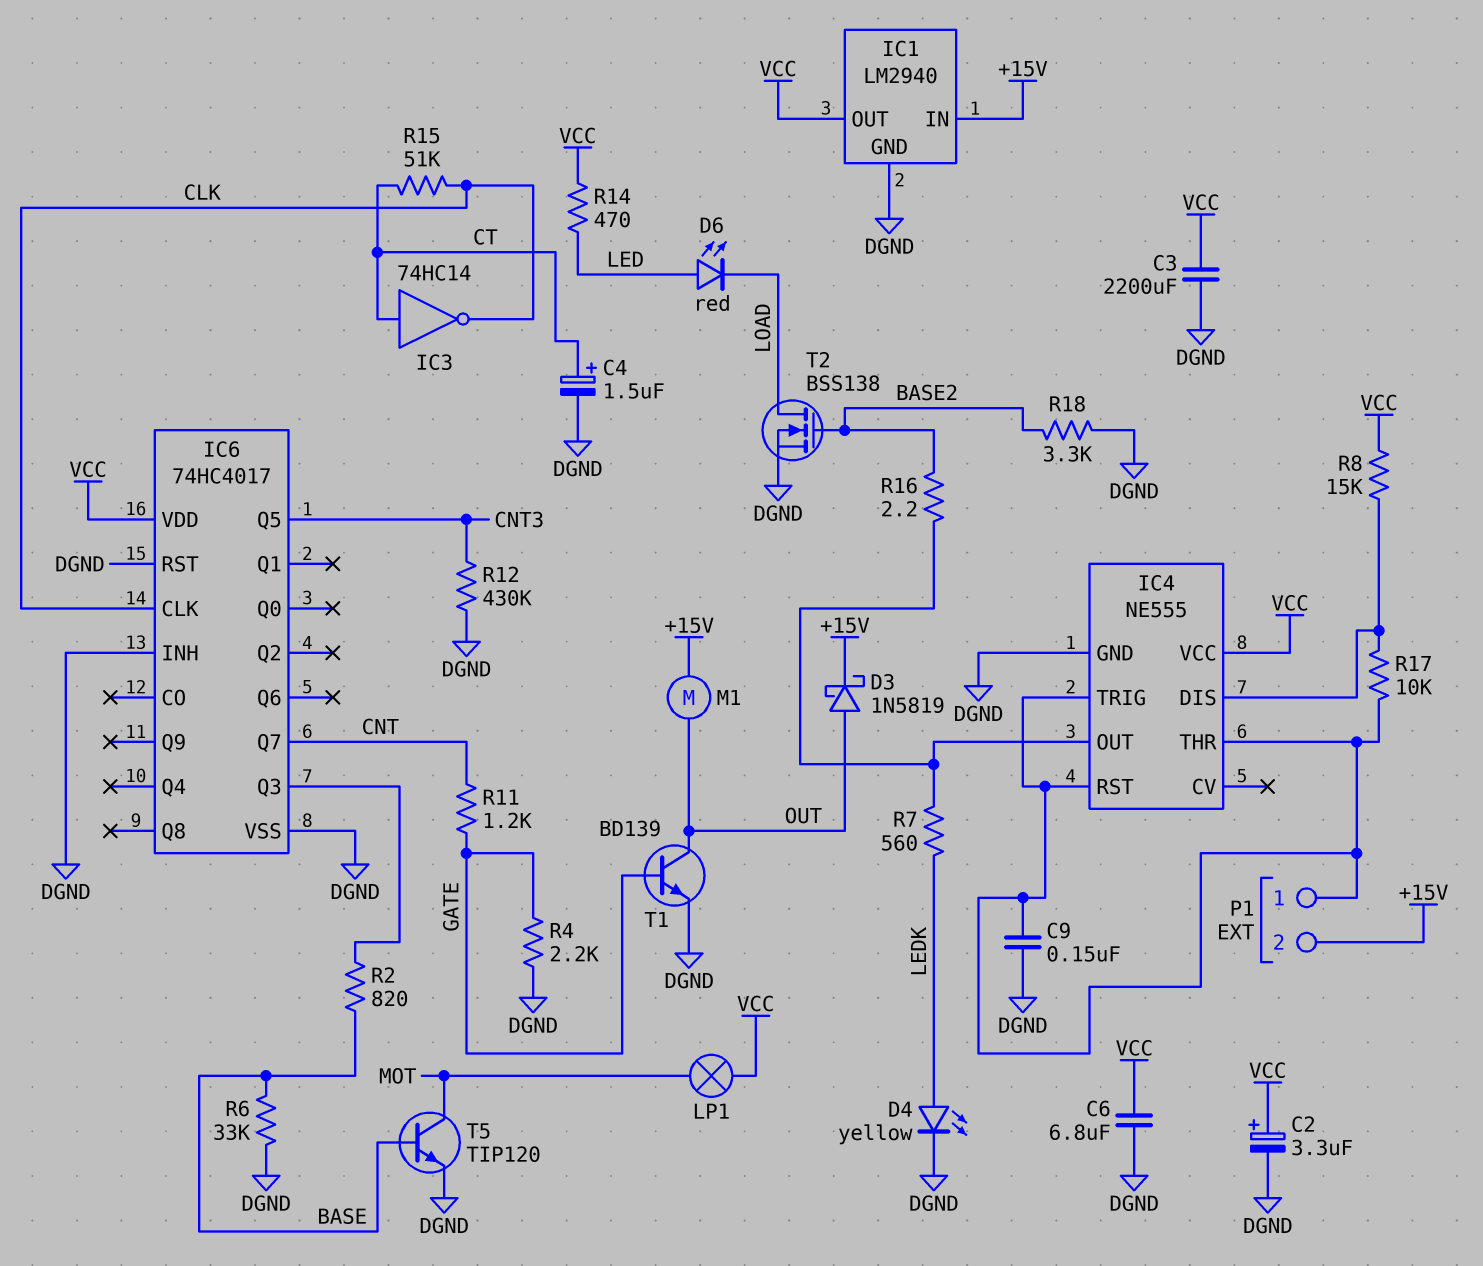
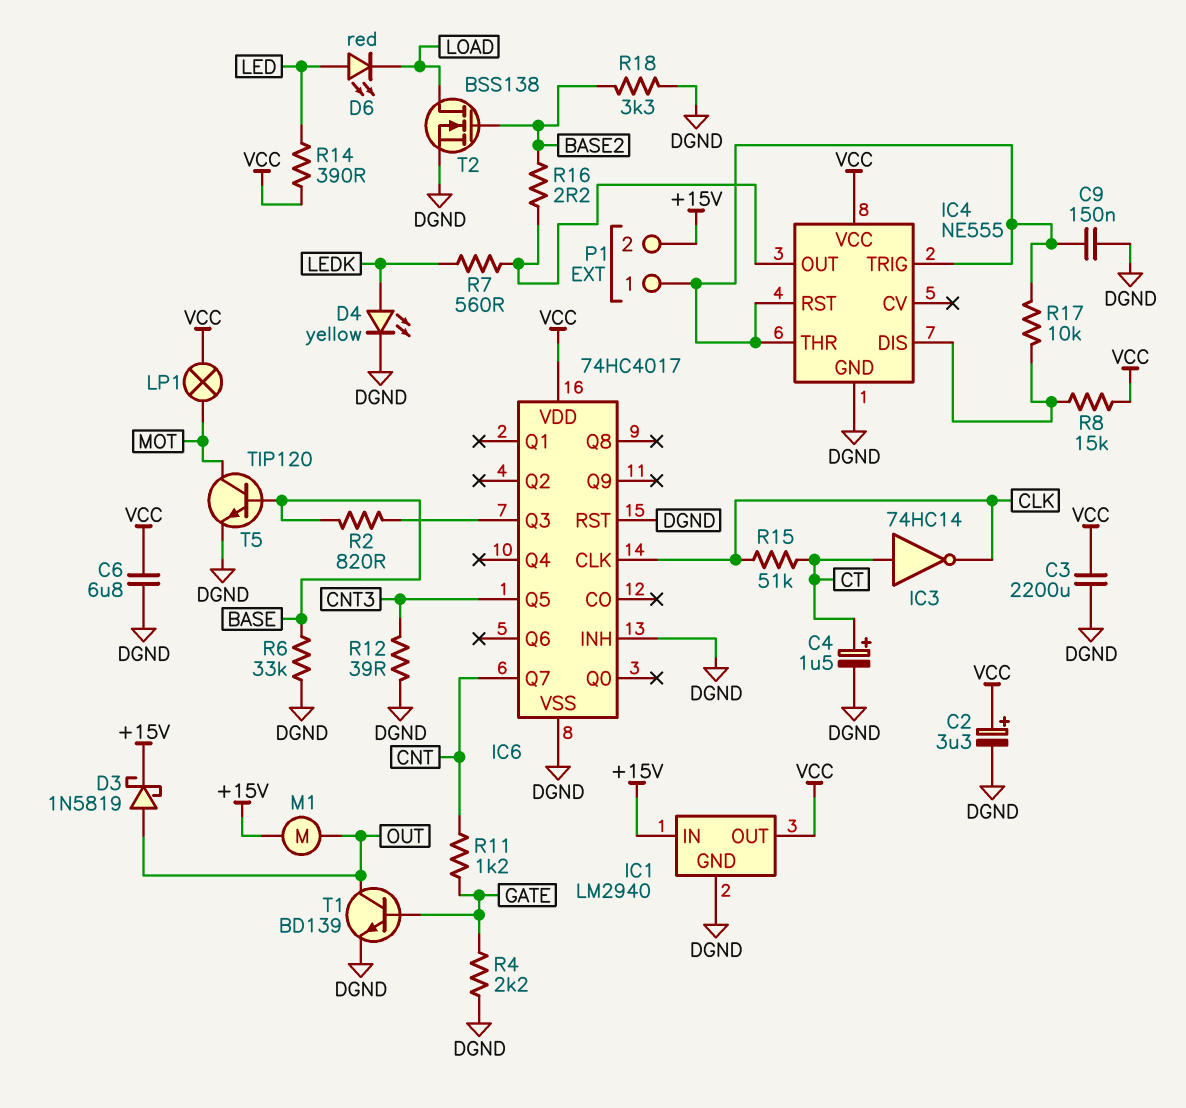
R12: 430k (CNT3, DGND) -> 39 (CNT3, DGND)
R14: 470 (LED, VCC) -> 390 (LED, VCC)

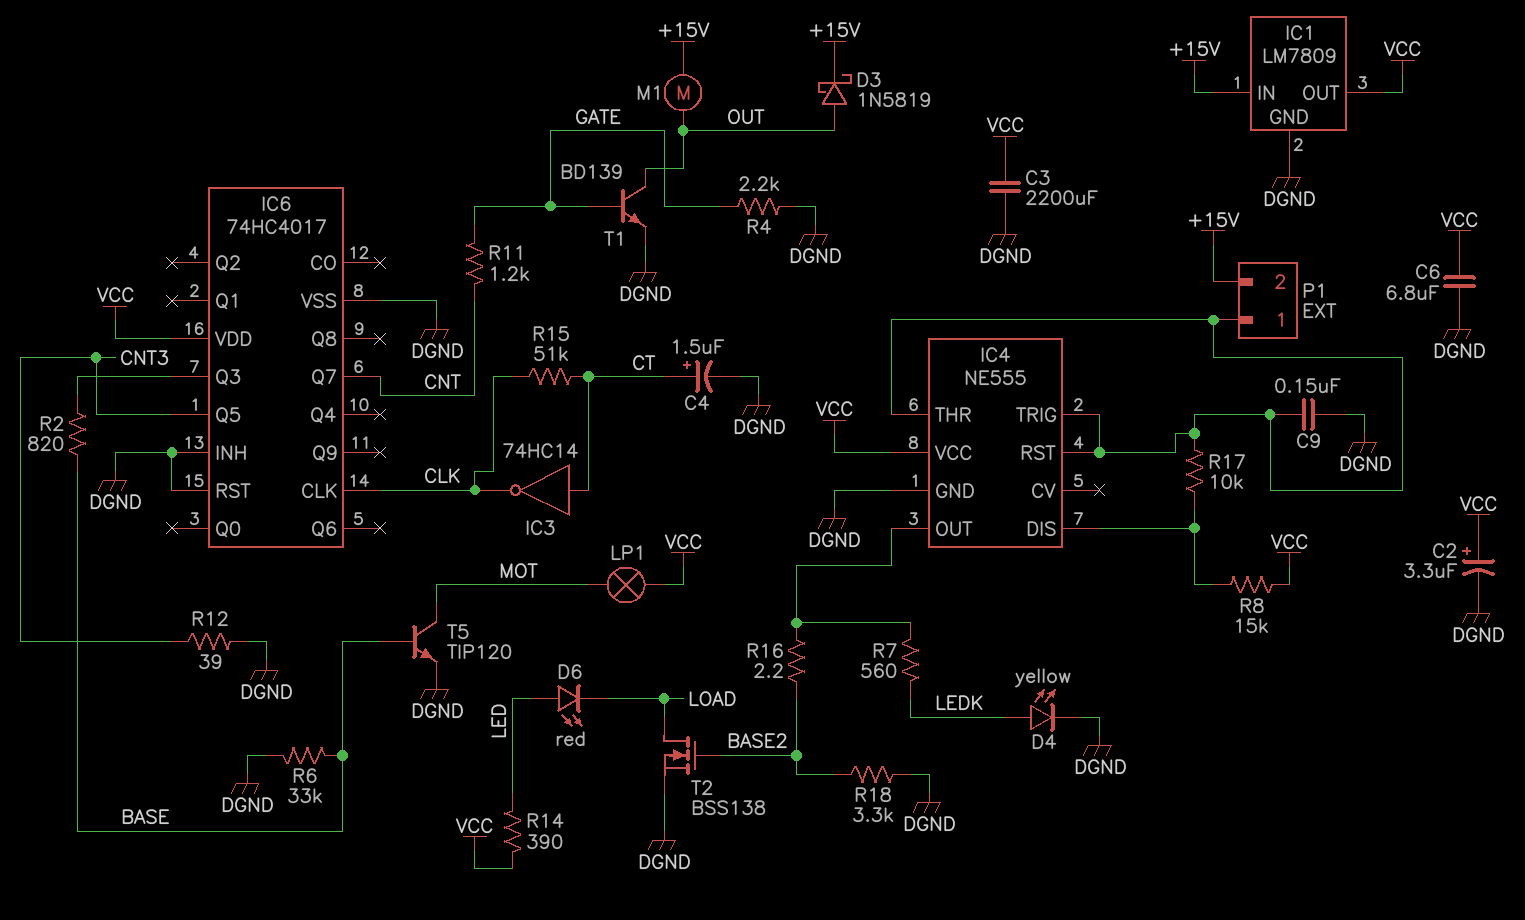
IC1: LM2940 -> LM7809

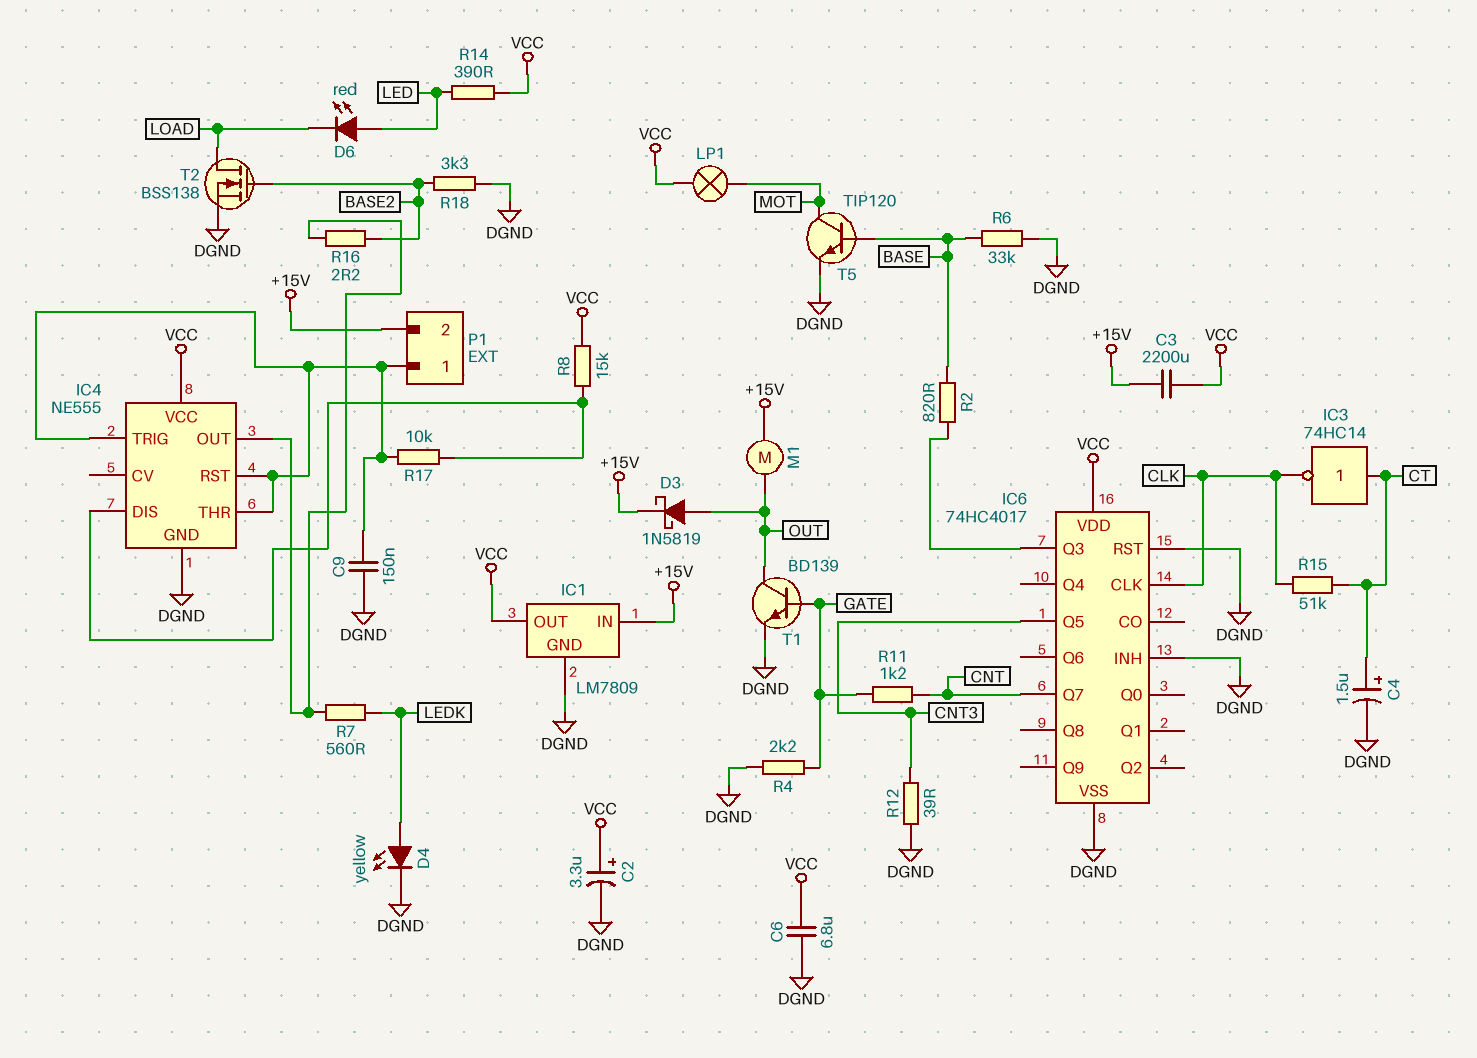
C3: 2200uF (DGND, VCC) -> 2200uF (+15V, VCC)

